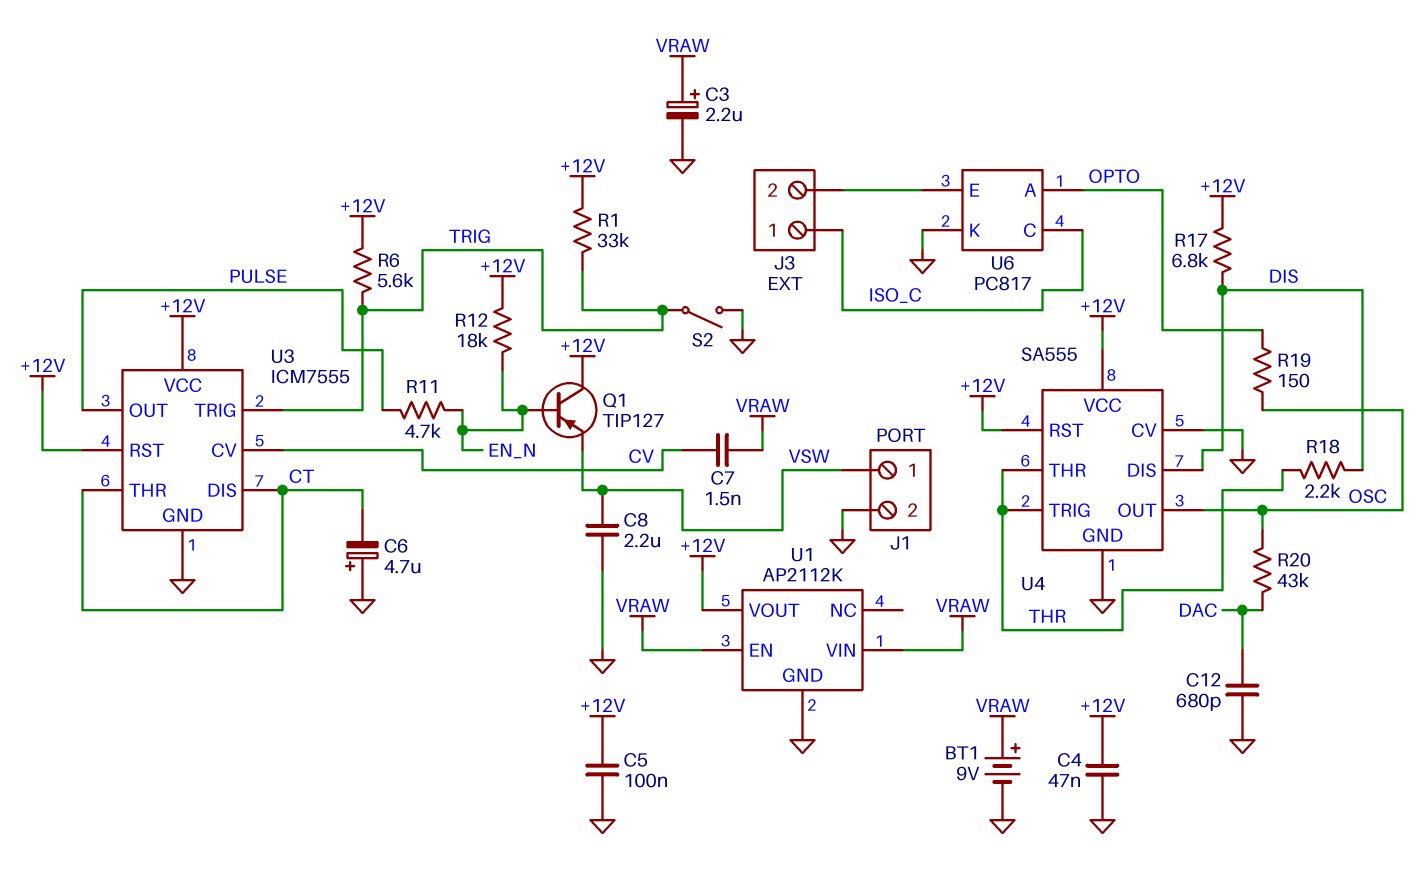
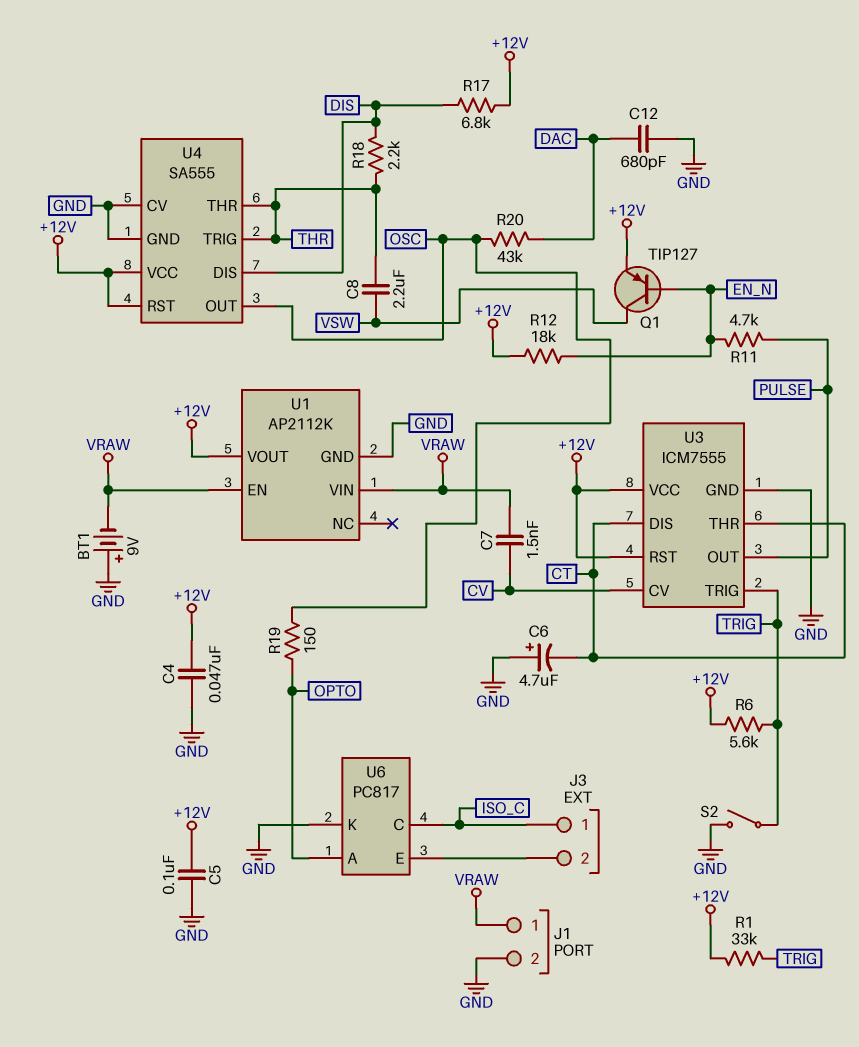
BT1: 9V (plus VRAW, minus GND) -> 9V (plus GND, minus VRAW)
C3: 2.2uF (plus VRAW, minus GND) -> none
C8: 2.2uF (GND, VSW) -> 2.2uF (THR, VSW)
J1 pin 1: VSW -> VRAW
Q1: PNP TIP127 (B EN_N, C +12V, E VSW) -> PNP TIP127 (B EN_N, C VSW, E +12V)

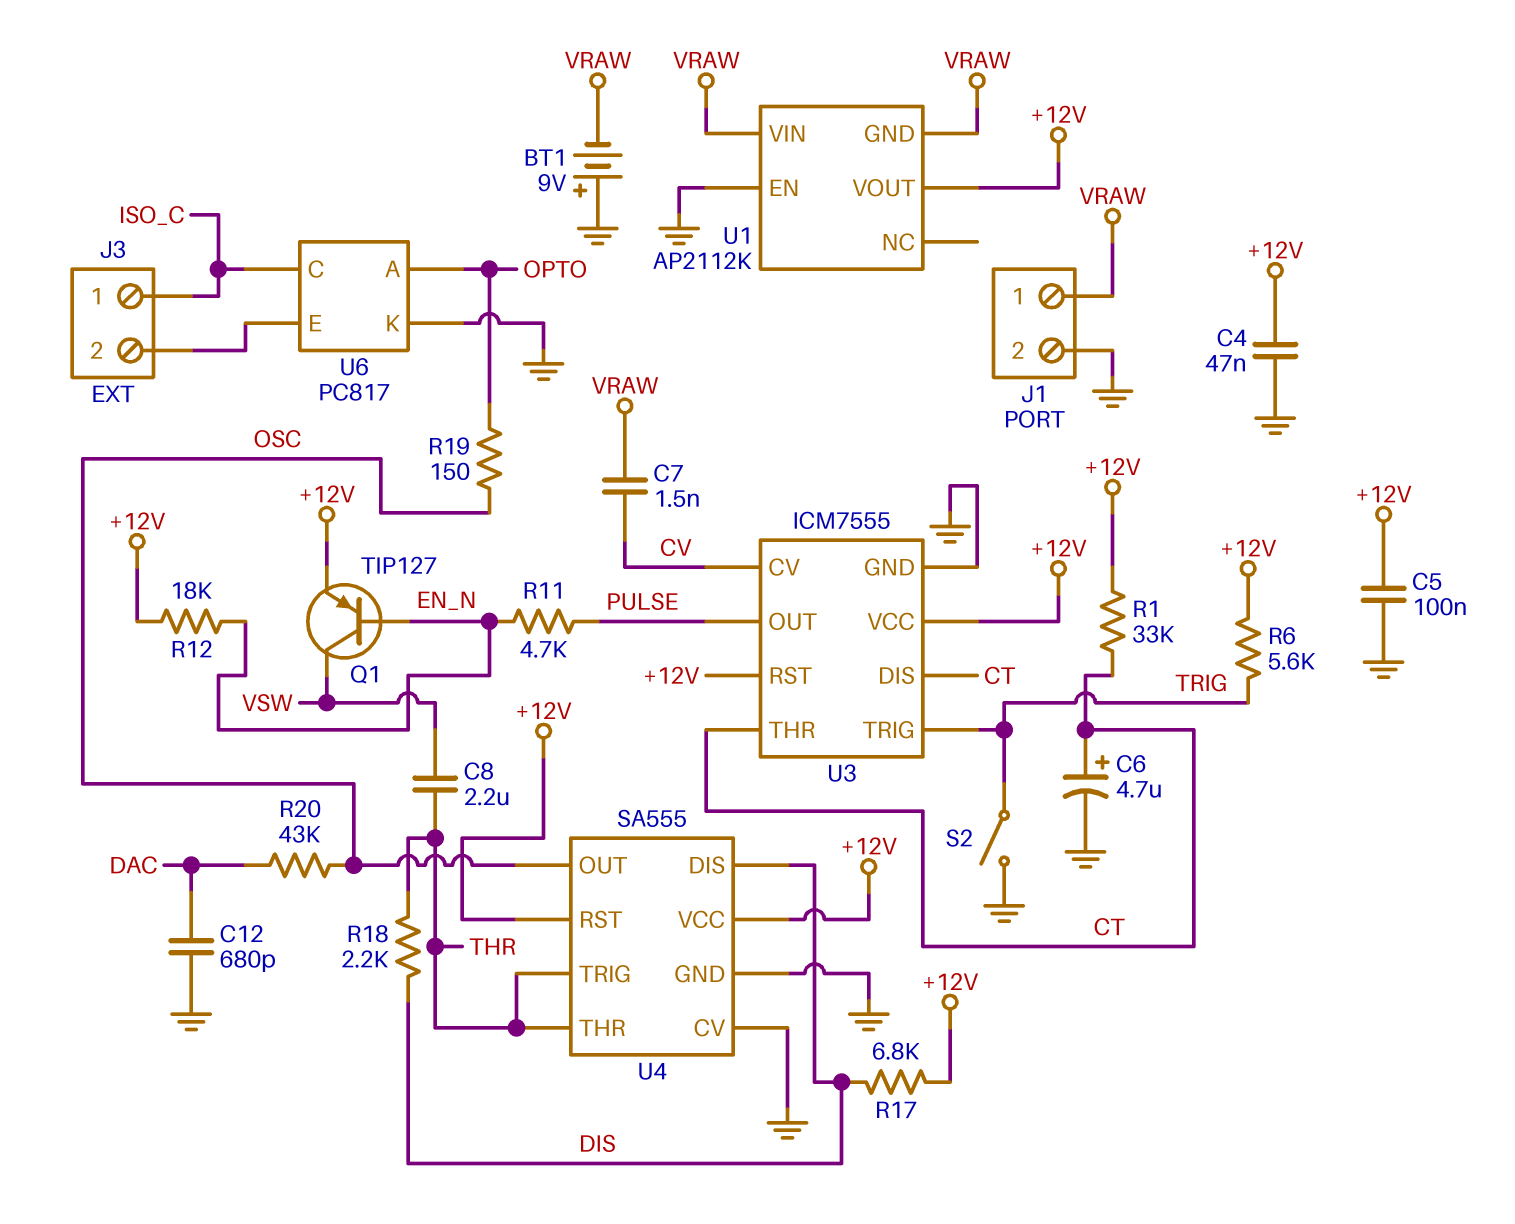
C6: 4.7uF (plus GND, minus CT) -> 4.7uF (plus CT, minus GND)
R1: 33k (+12V, TRIG) -> 33k (+12V, CT)
U1 pin EN: VRAW -> GND
U1 pin GND: GND -> VRAW

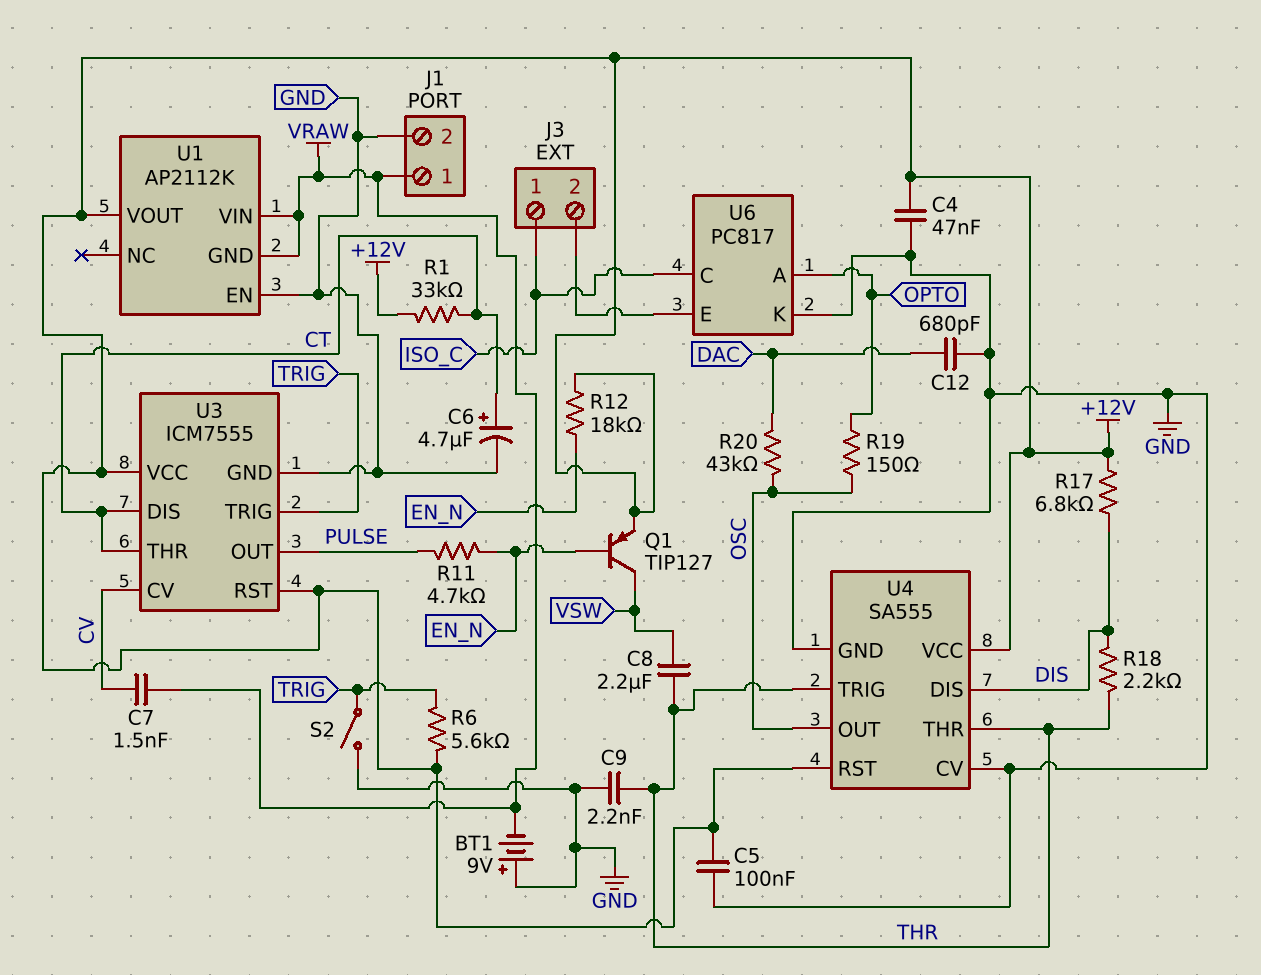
C9: none -> 2.2nF (GND, THR)

